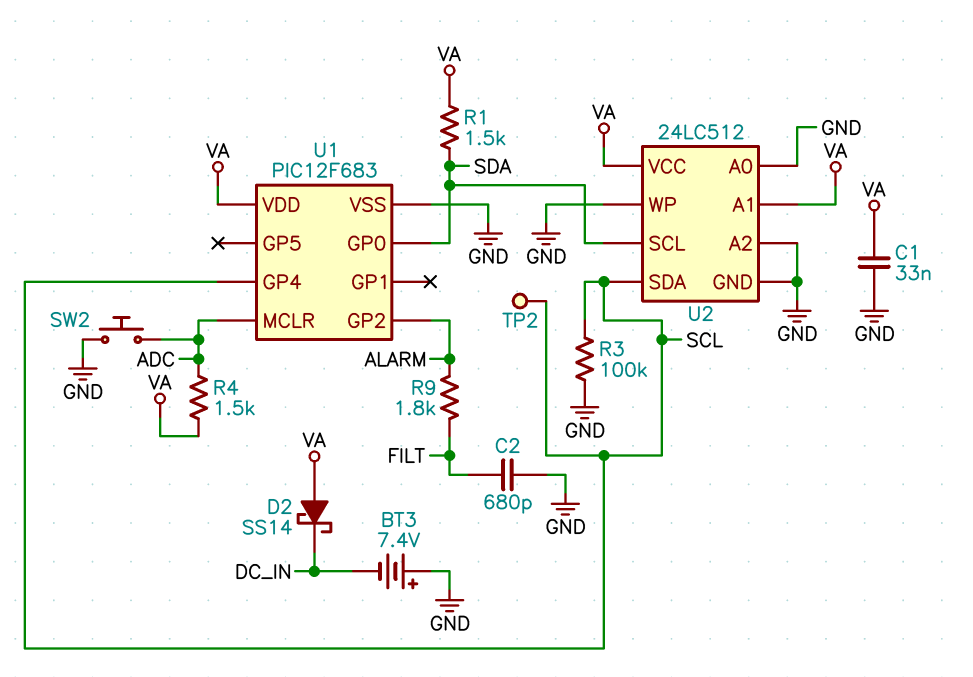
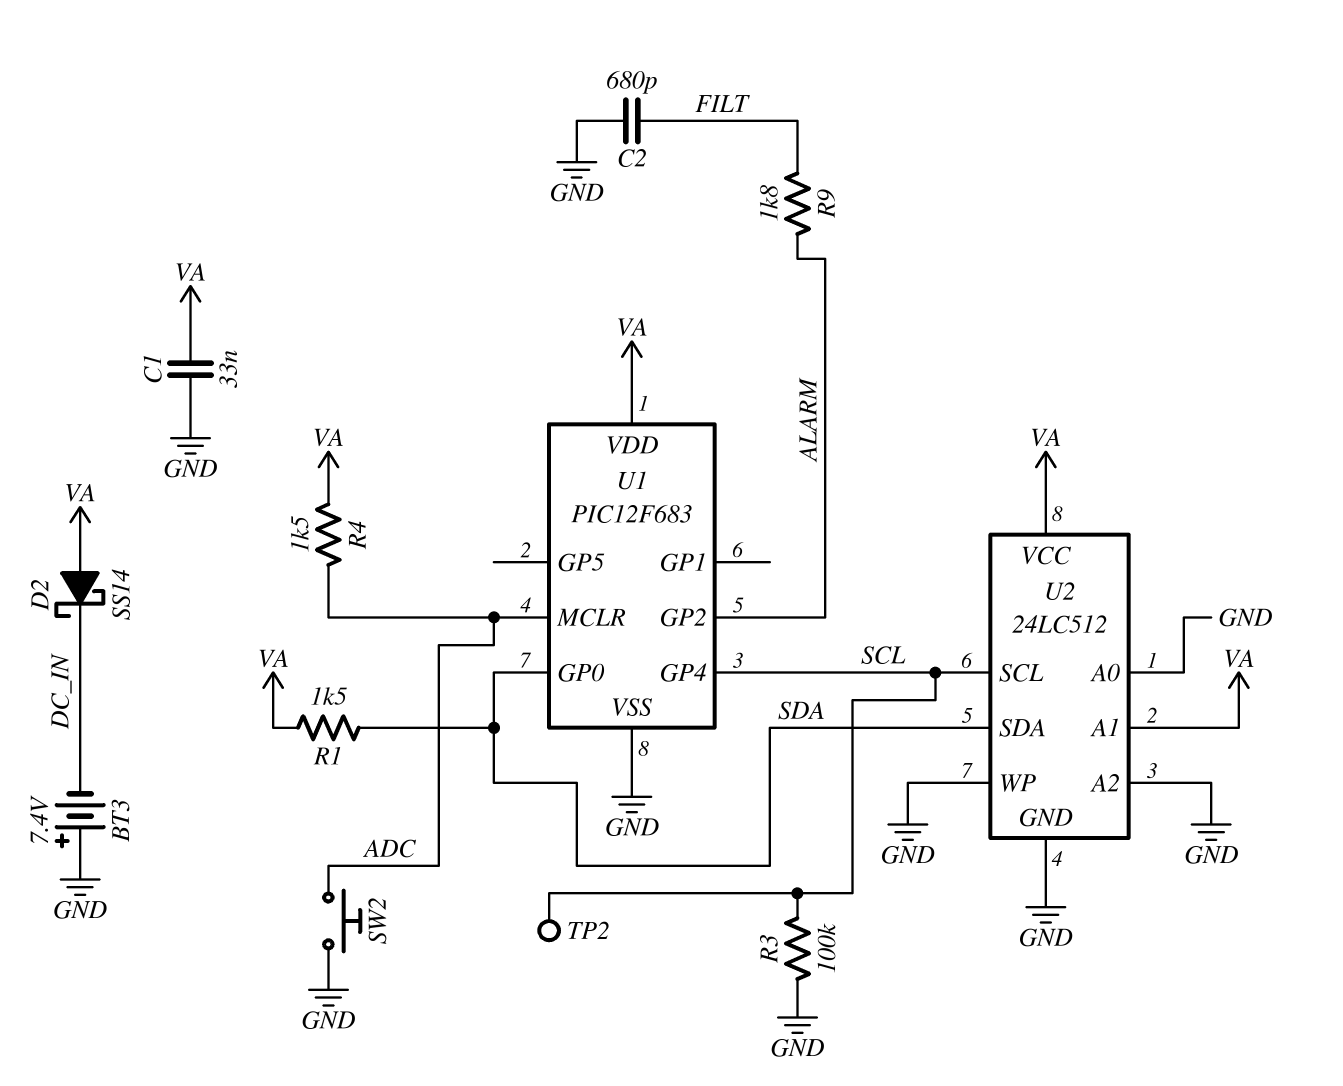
U2 pin SCL: SDA -> SCL
U2 pin SDA: SCL -> SDA

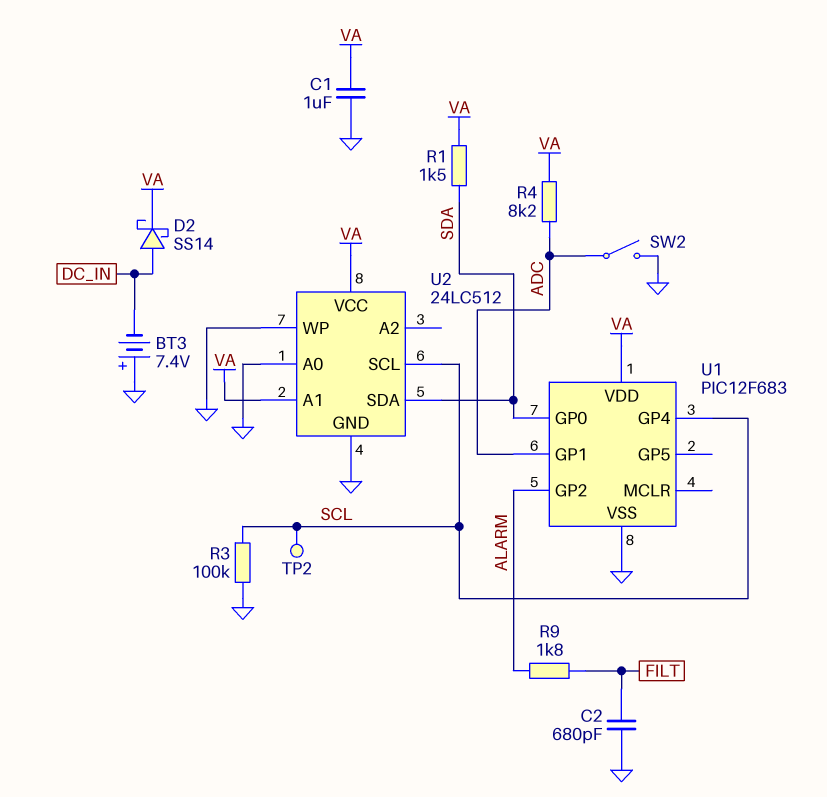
C1: 33nF (GND, VA) -> 1uF (GND, VA)
D2: schottky SS14 (A VA, K DC_IN) -> schottky SS14 (A DC_IN, K VA)
R4: 1.5k (ADC, VA) -> 8.2k (ADC, VA)
SW2: button (ADC, GND) -> switch (ADC, GND)
U1 pin GP1: none -> ADC
U1 pin MCLR: ADC -> none
U2 pin A2: GND -> none

